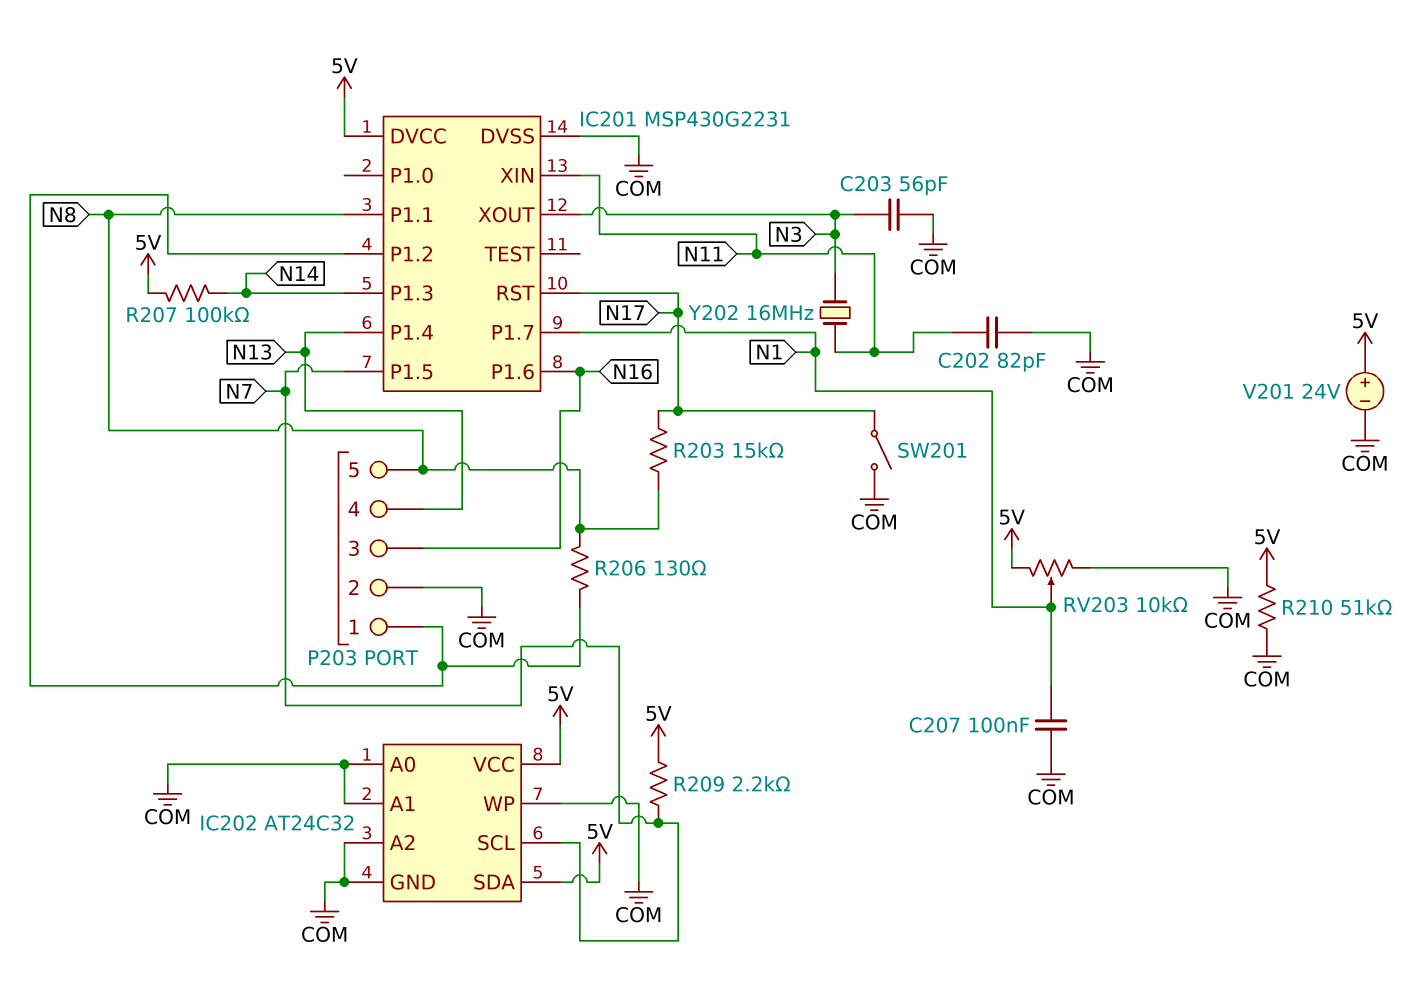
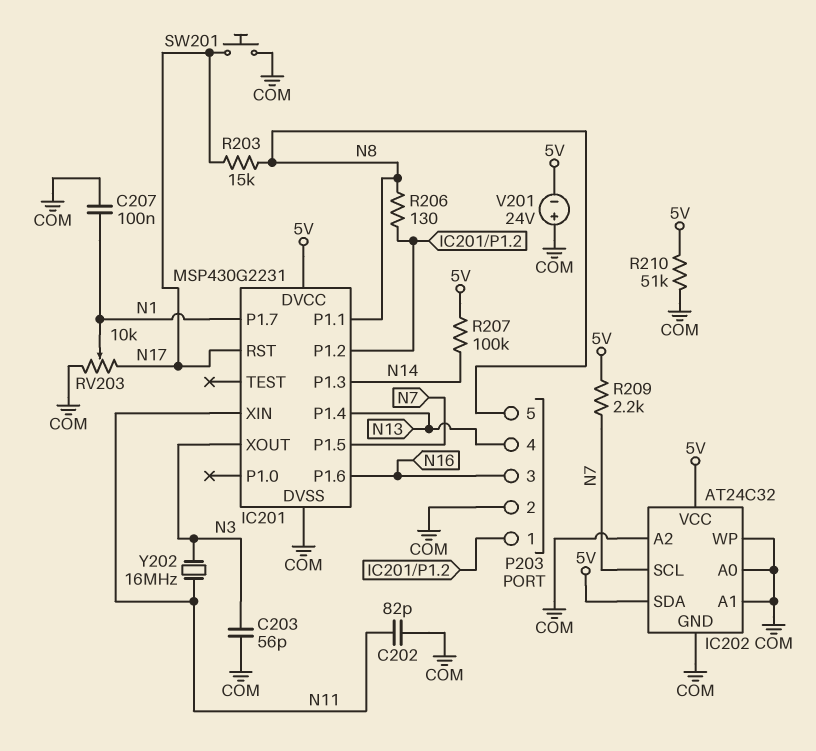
RV203: 10k (5V, COM, wiper N1) -> 10k (COM, N17, wiper N1)
SW201: switch (COM, N17) -> button (COM, N17)
V201: 24V (plus 5V, minus COM) -> 24V (plus COM, minus 5V)

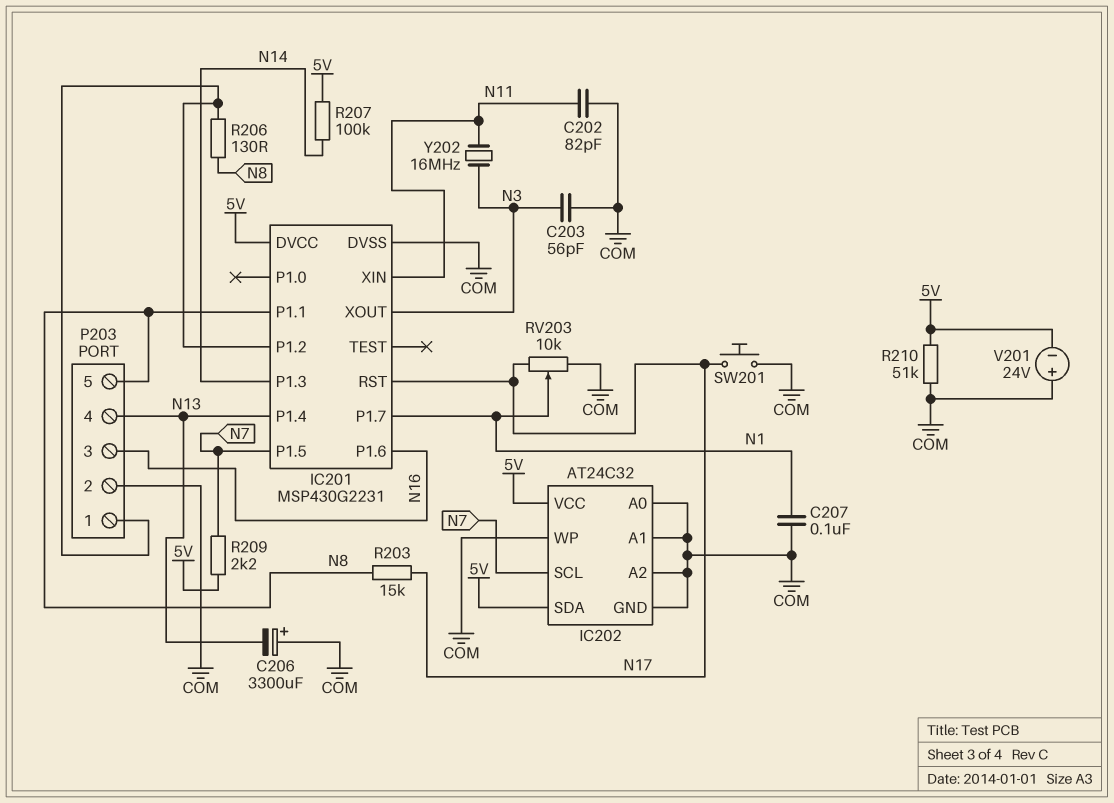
C206: none -> 3300uF (plus COM, minus N13)

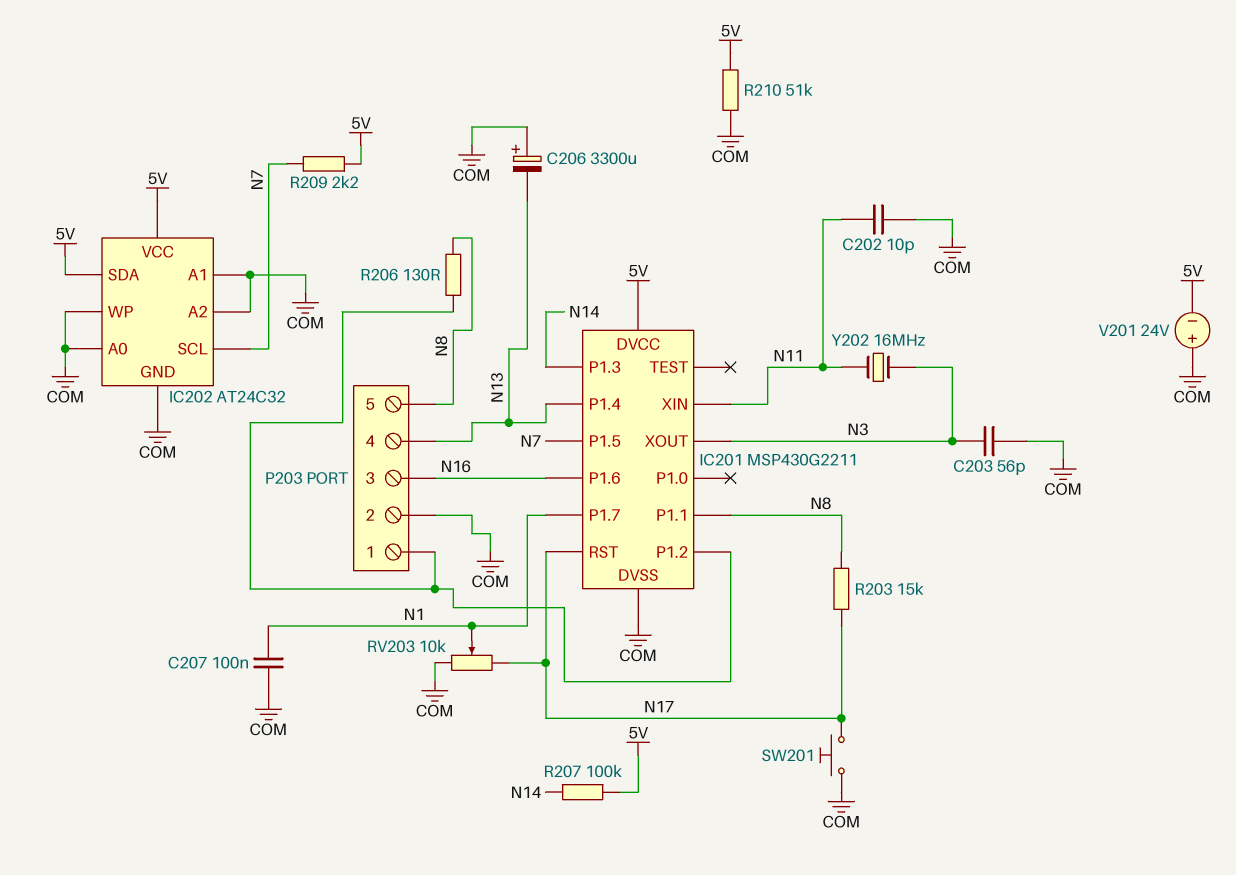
C202: 82pF (COM, N11) -> 10pF (COM, N11)
IC201: MSP430G2231 -> MSP430G2211

